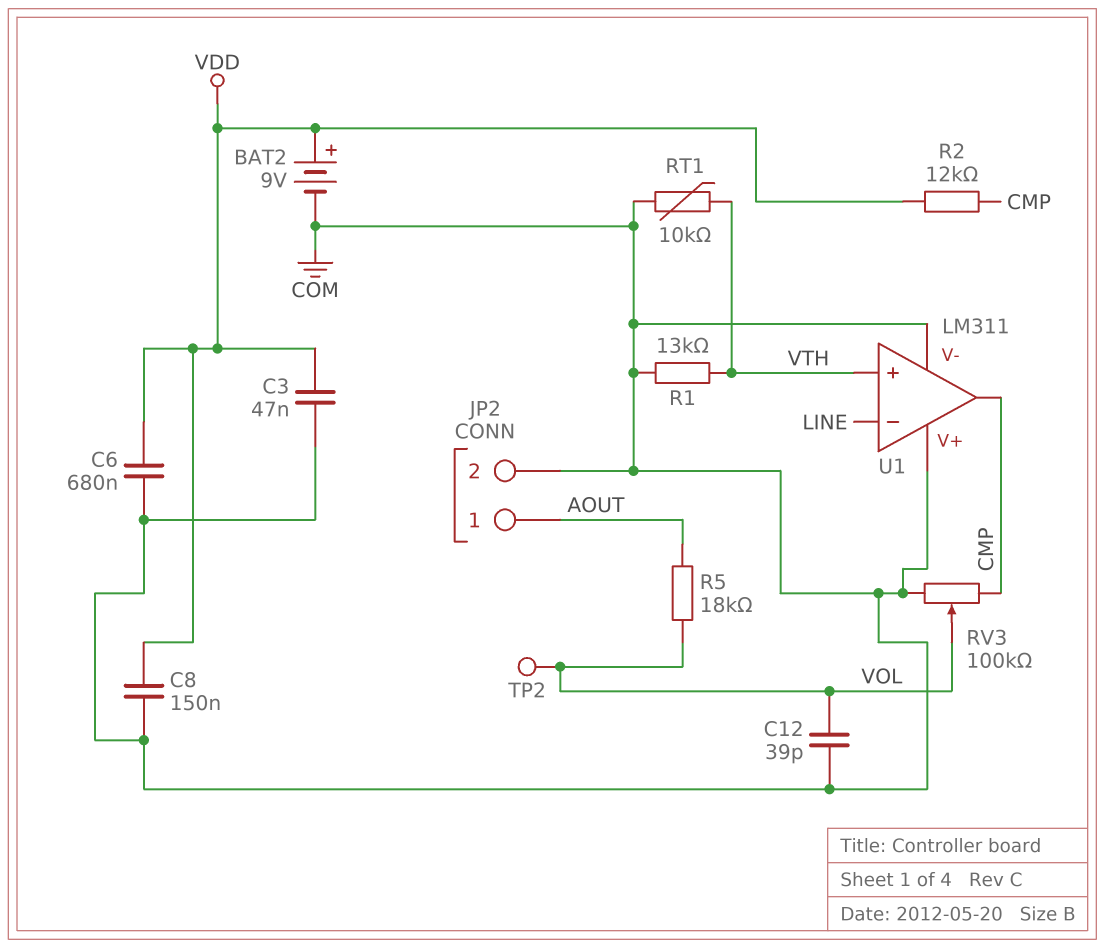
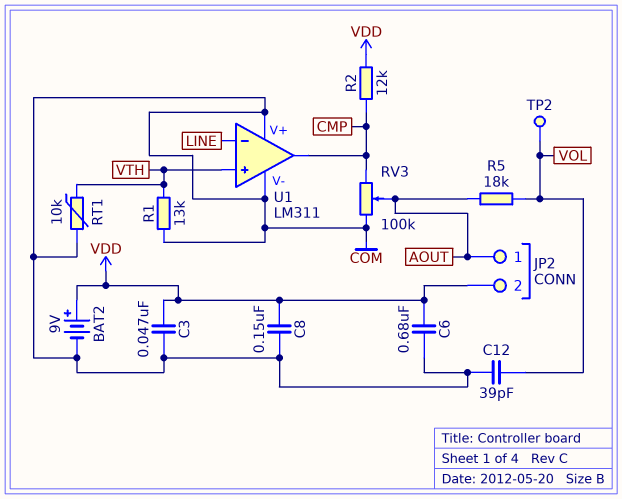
JP2 pin 2: COM -> VDD
RV3: 100k (CMP, COM, wiper VOL) -> 100k (CMP, COM, wiper AOUT)

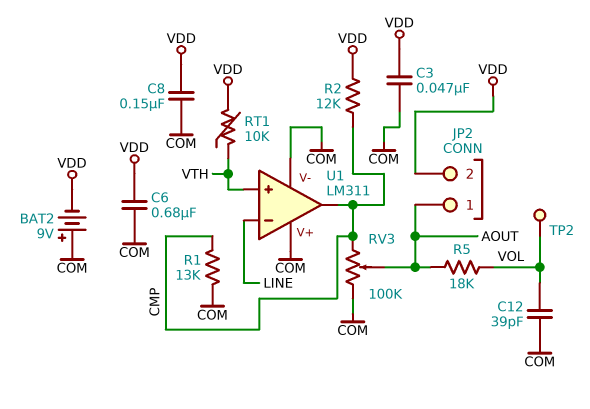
BAT2: 9V (plus VDD, minus COM) -> 9V (plus COM, minus VDD)
R1: 13k (COM, VTH) -> 13k (CMP, COM)
RT1: 10k (COM, VTH) -> 10k (VDD, VTH)

